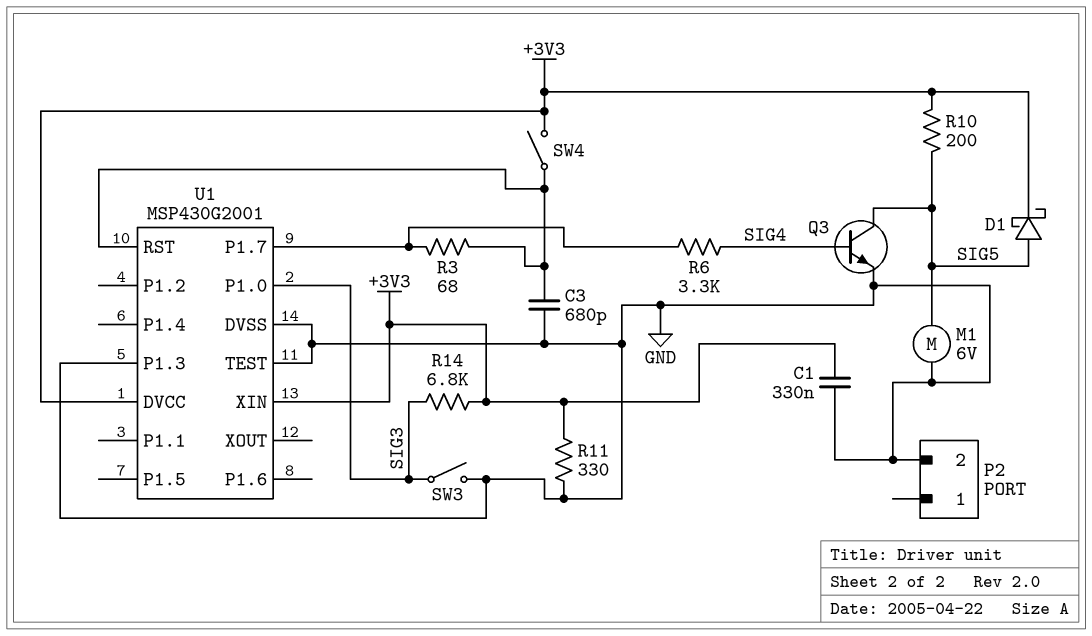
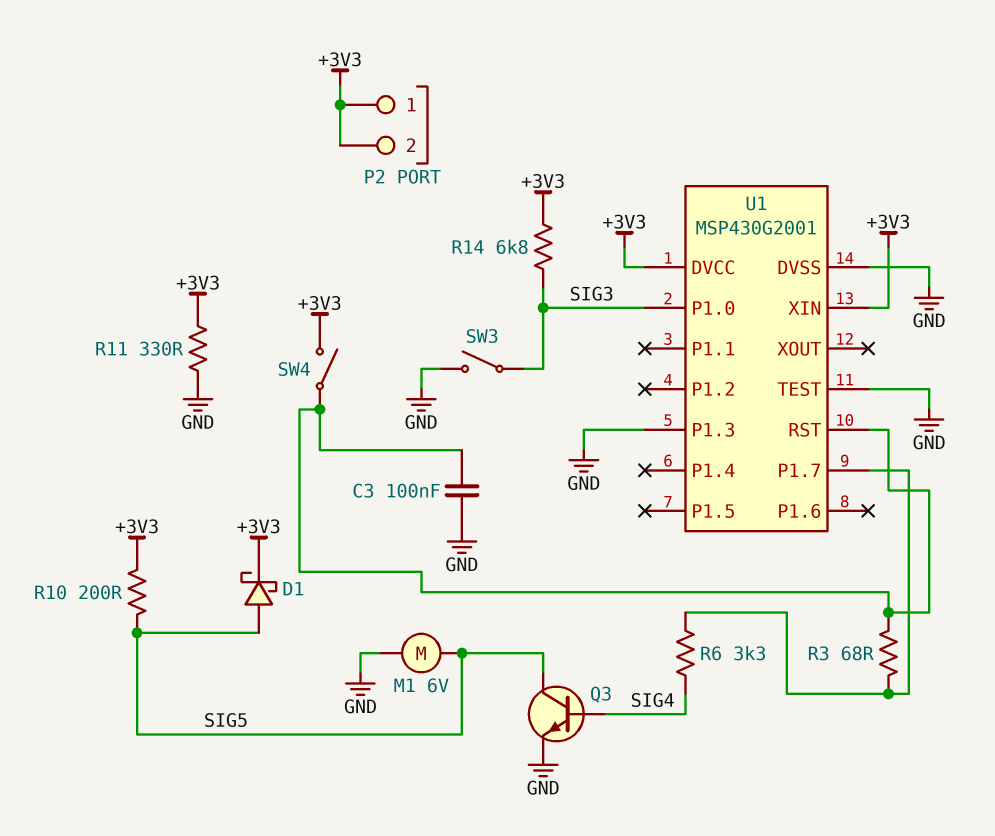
C1: 330nF (+3V3, GND) -> none
C3: 680pF (GND, U1/RST) -> 100nF (GND, U1/RST)
P2 pin 1: none -> +3V3
P2 pin 2: GND -> +3V3

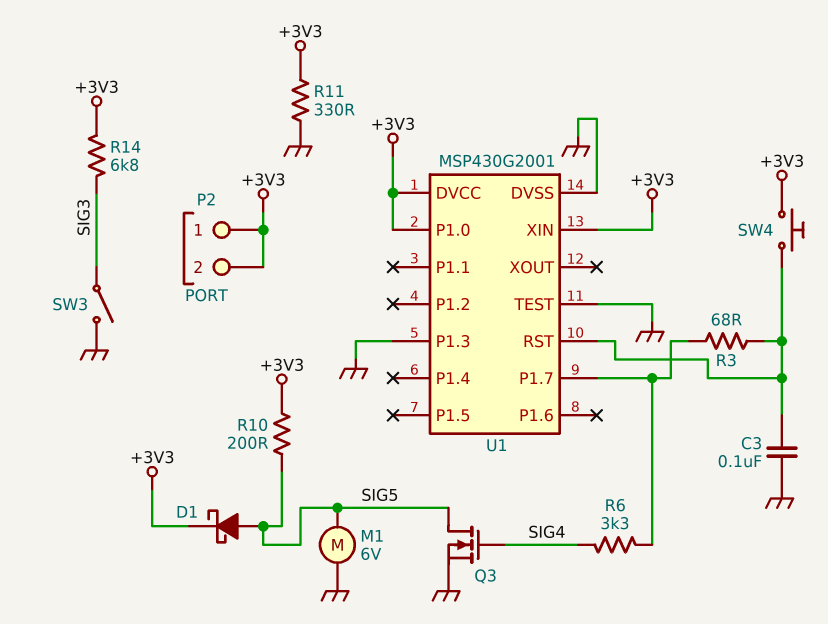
Q3: NPN (B SIG4, C SIG5, E GND) -> NMOS (G SIG4, D SIG5, S GND)
SW4: switch (+3V3, U1/RST) -> button (+3V3, U1/RST)
U1 pin P1.0: SIG3 -> +3V3

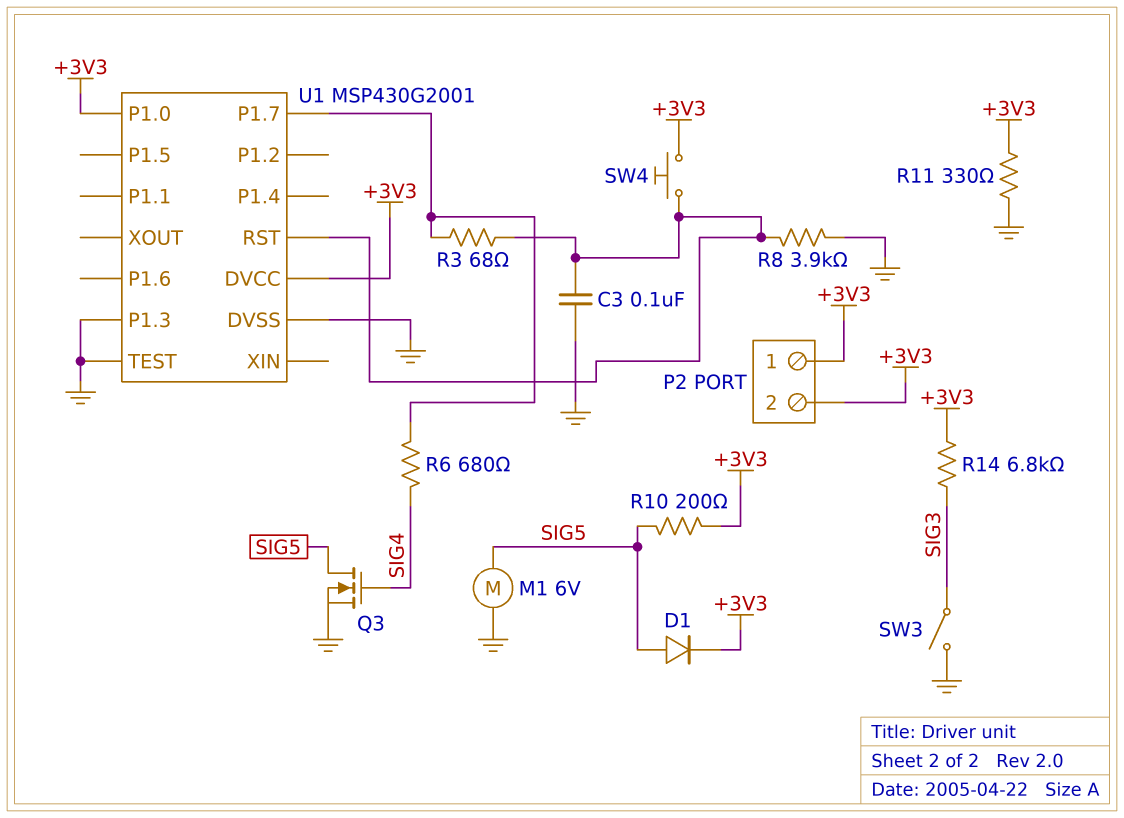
D1: schottky (A SIG5, K +3V3) -> diode (A SIG5, K +3V3)
R6: 3.3k (SIG4, U1/P1.7) -> 680 (SIG4, U1/P1.7)
R8: none -> 3.9k (GND, U1/RST)
U1 pin XIN: +3V3 -> none

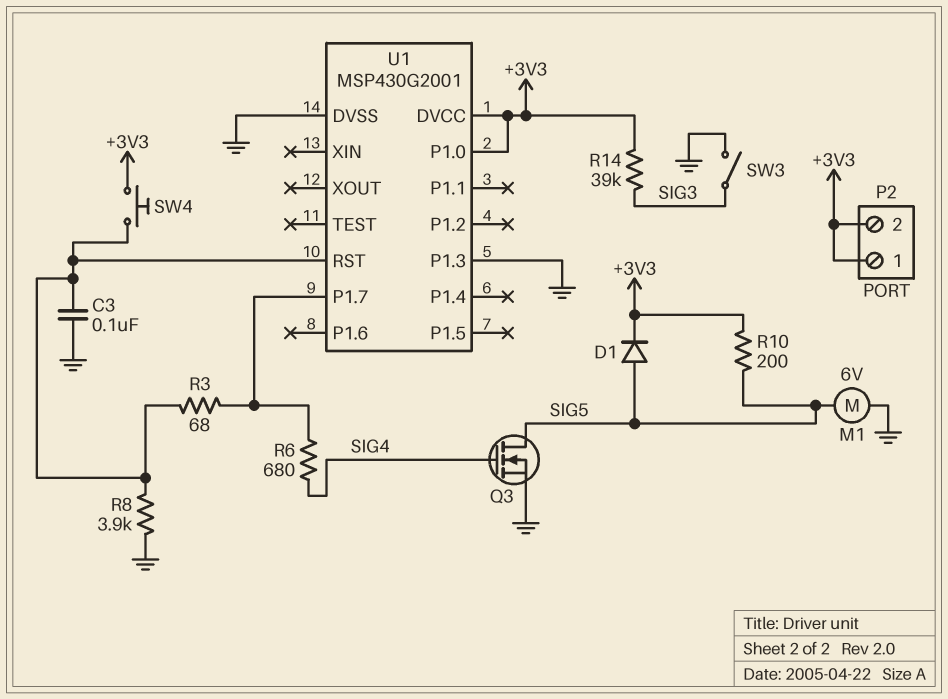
R11: 330 (+3V3, GND) -> none
R14: 6.8k (+3V3, SIG3) -> 39k (+3V3, SIG3)
U1 pin TEST: GND -> none

